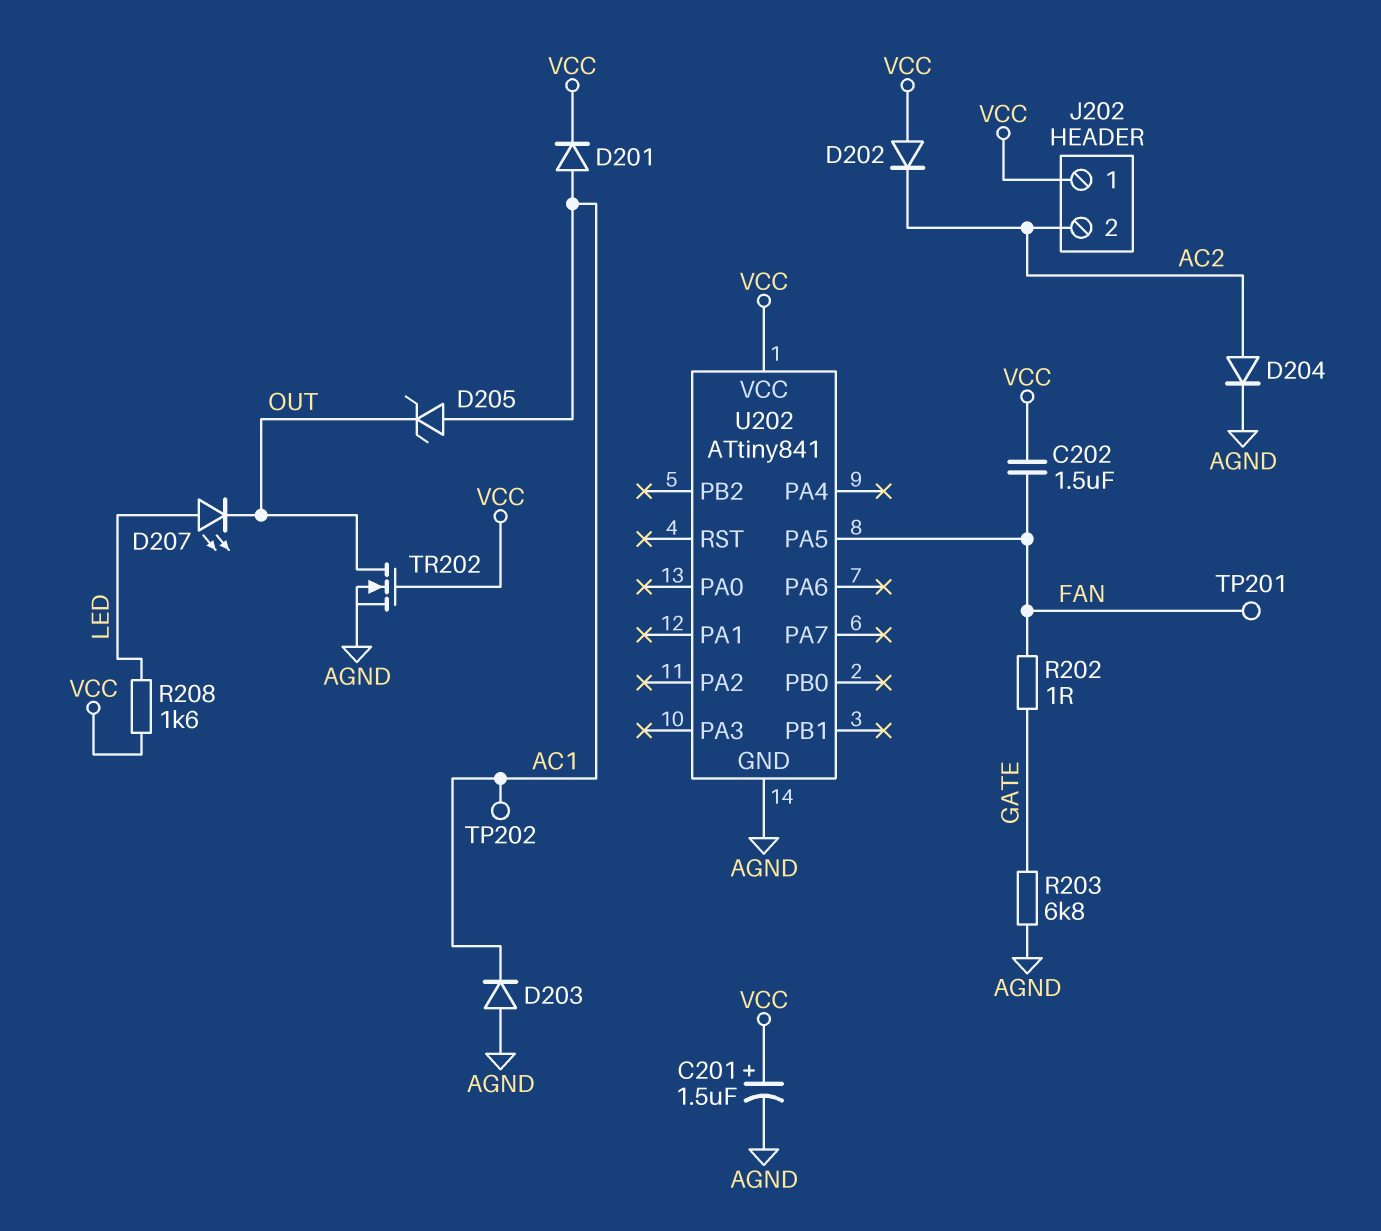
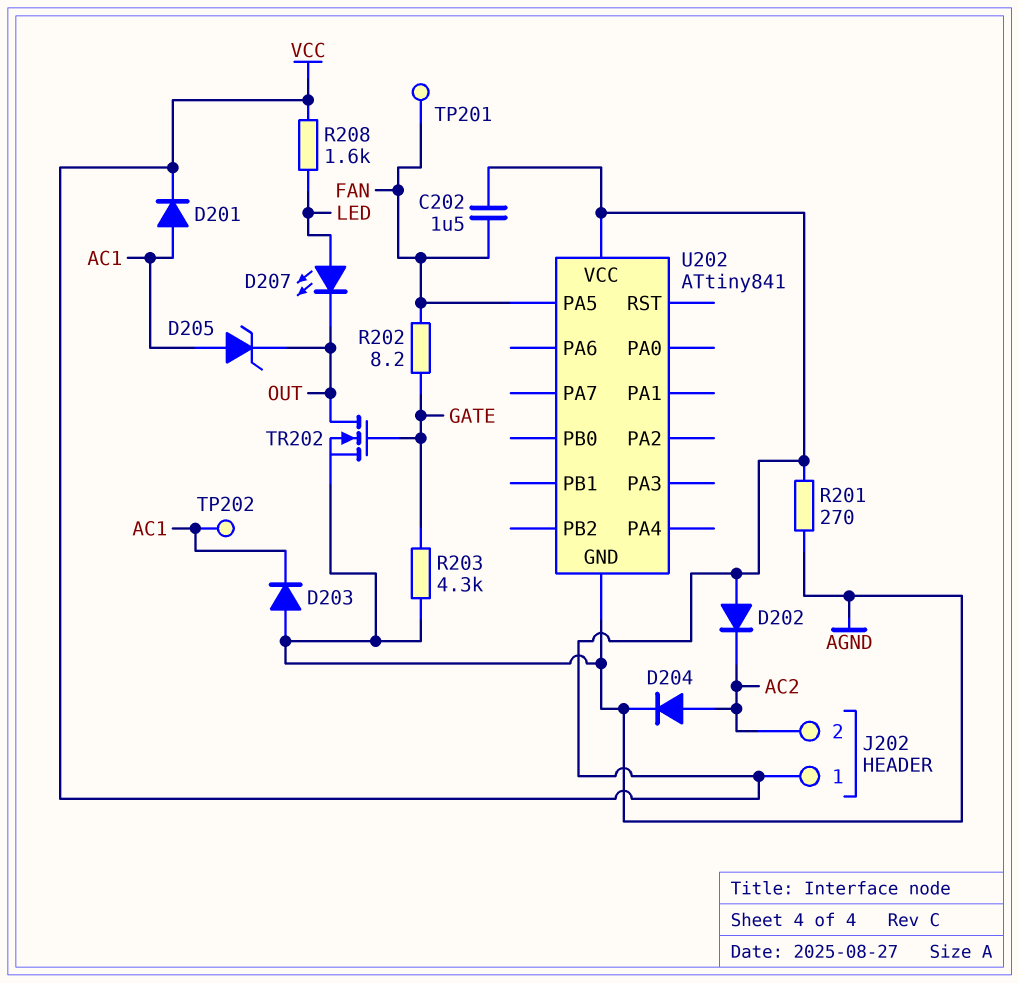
C201: 1.5uF (plus VCC, minus AGND) -> none
R201: none -> 270 (AGND, VCC)
R202: 1 (FAN, GATE) -> 8.2 (FAN, GATE)
R203: 6.8k (AGND, GATE) -> 4.3k (AGND, GATE)
TR202: NMOS (G VCC, D OUT, S AGND) -> NMOS (G GATE, D OUT, S AGND)

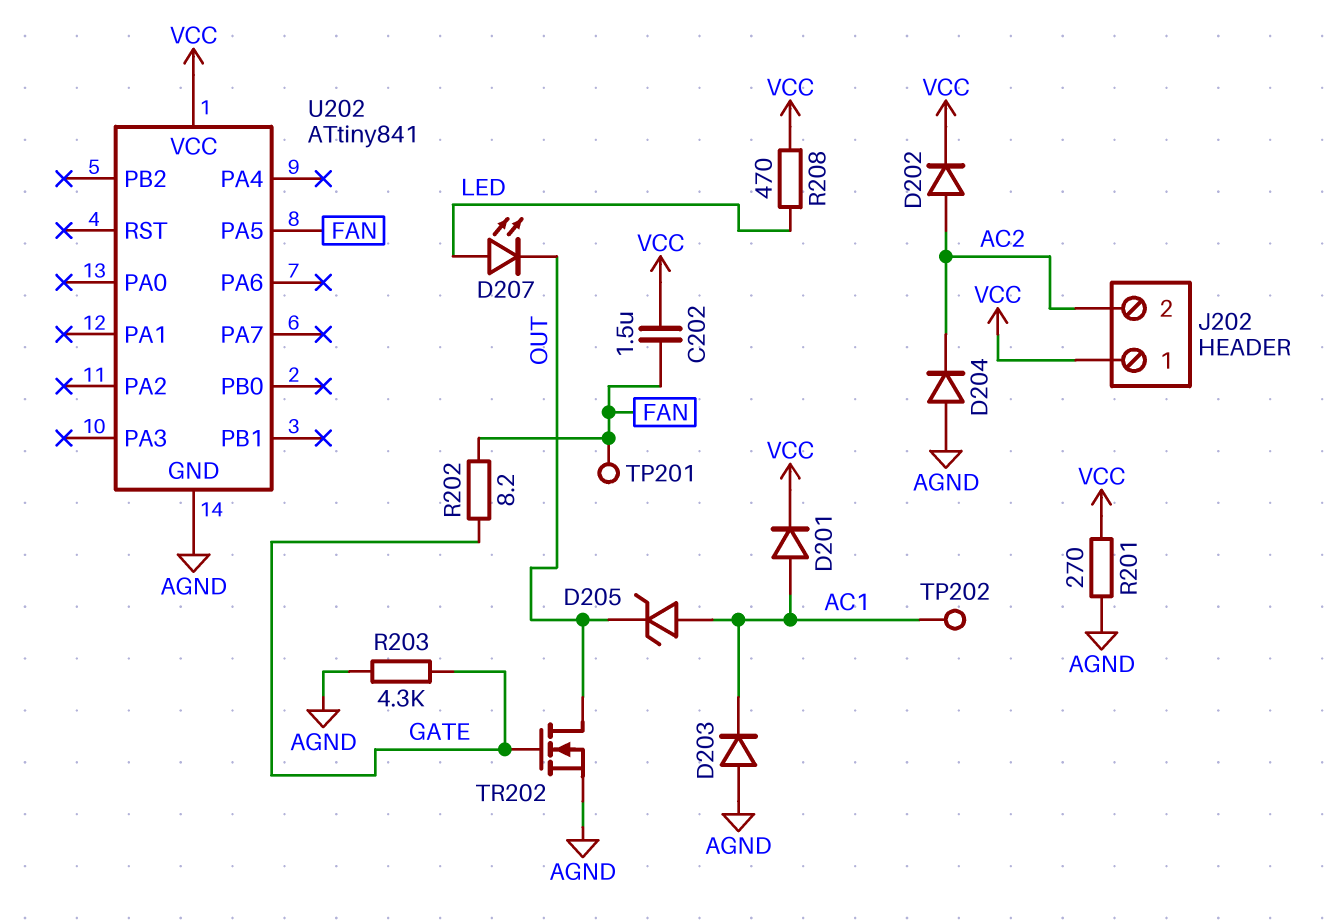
D202: diode (A VCC, K AC2) -> diode (A AC2, K VCC)
D204: diode (A AC2, K AGND) -> diode (A AGND, K AC2)
R208: 1.6k (LED, VCC) -> 470 (LED, VCC)

